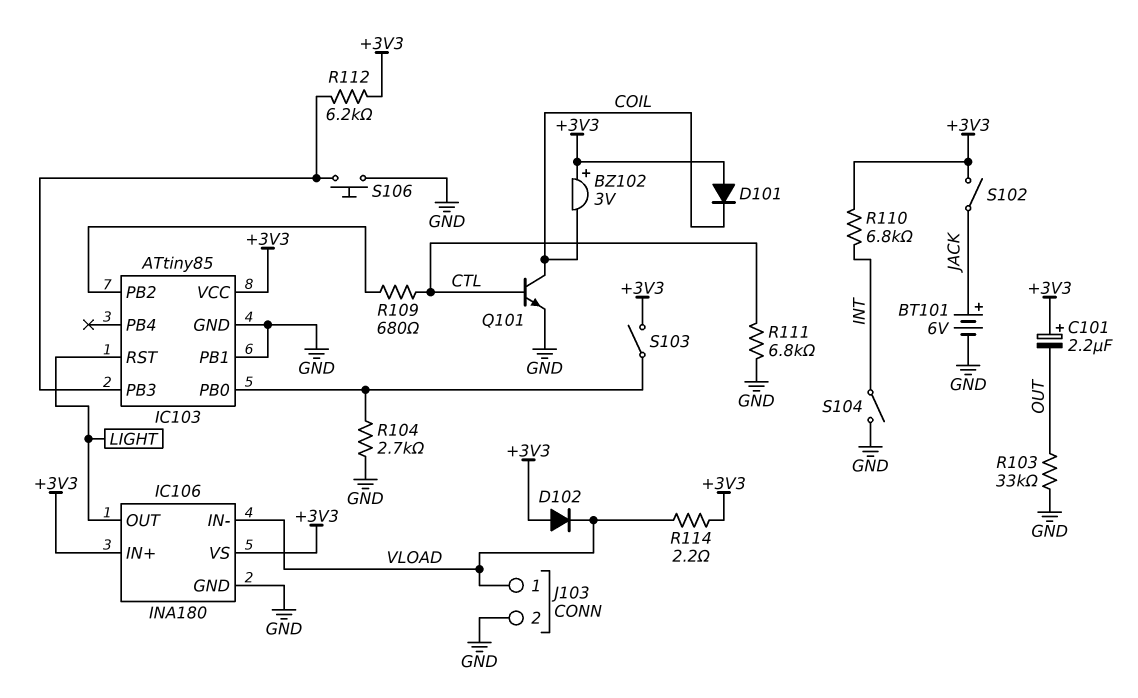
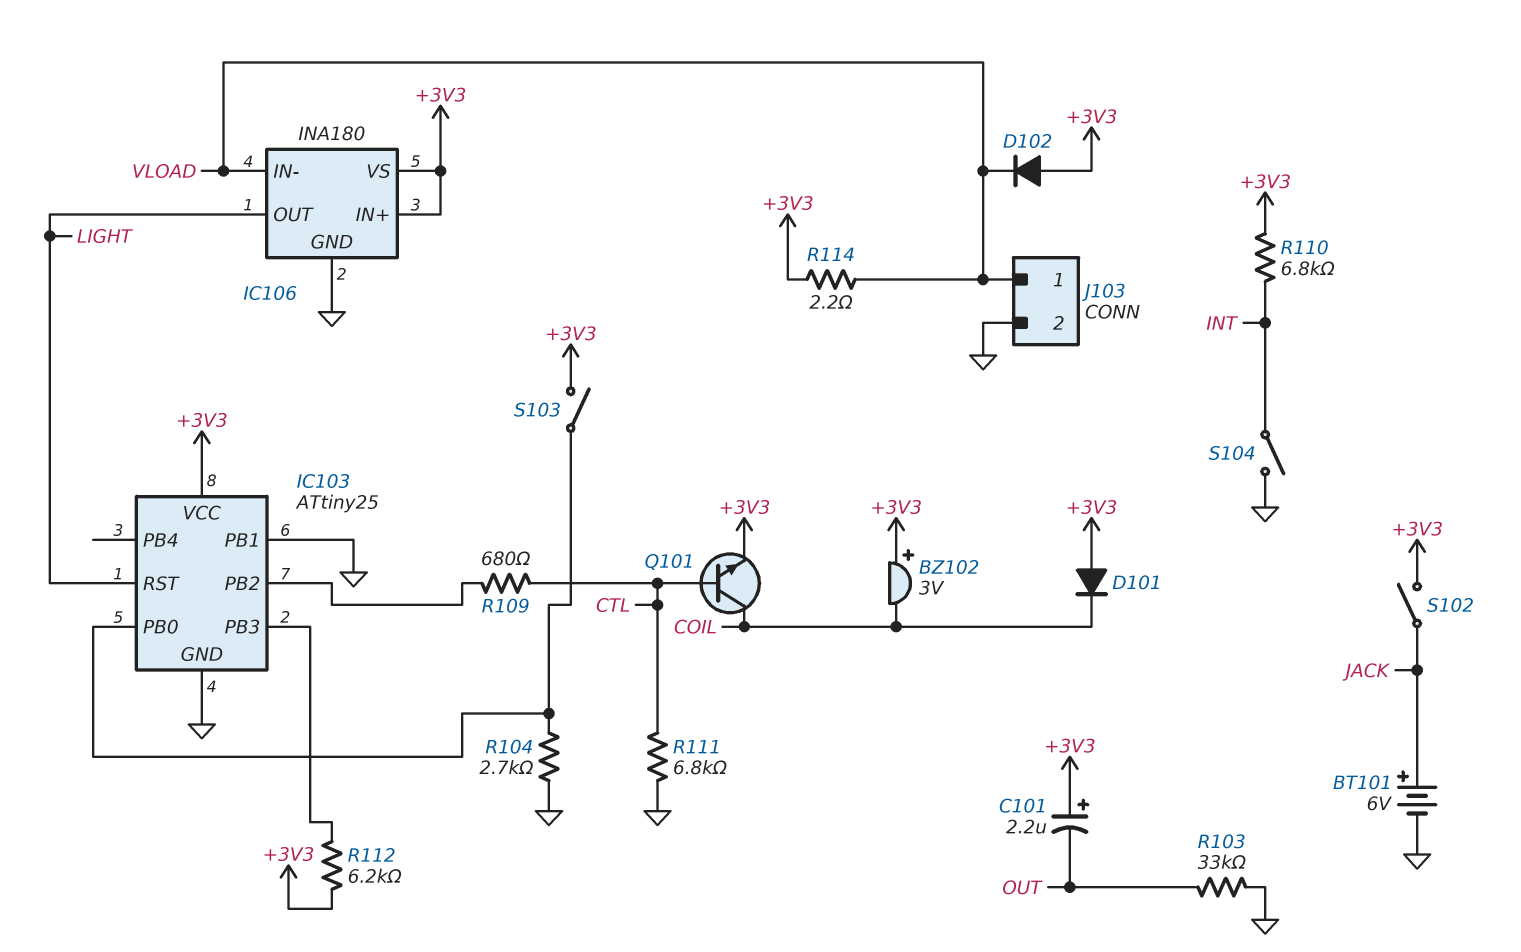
IC103: ATtiny85 -> ATtiny25
Q101: NPN (B CTL, C COIL, E GND) -> NPN (B CTL, C COIL, E +3V3)
S106: button (GND, IC103/PB3) -> none

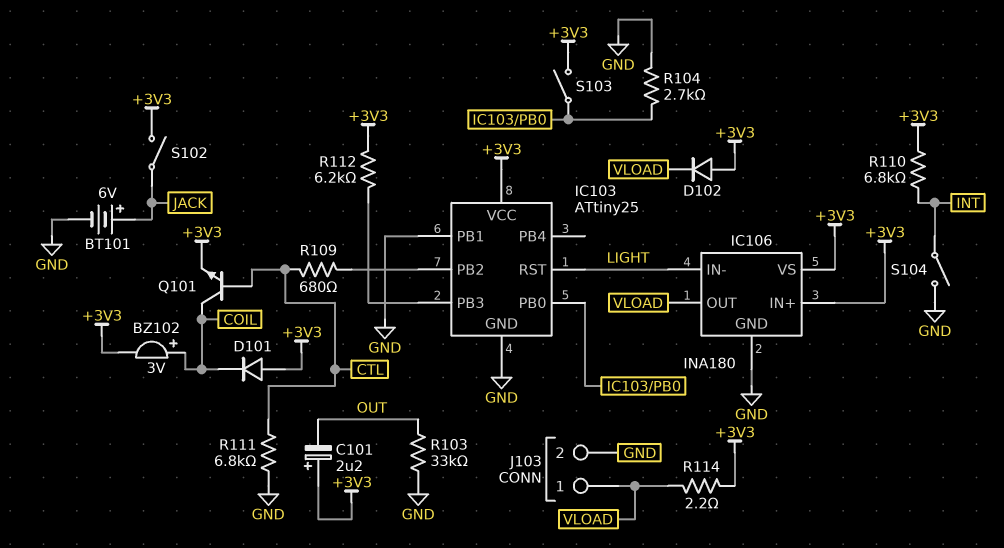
BZ102: buzzer 3V (plus +3V3, minus COIL) -> buzzer 3V (plus COIL, minus +3V3)
IC106 pin IN-: VLOAD -> LIGHT
IC106 pin OUT: LIGHT -> VLOAD

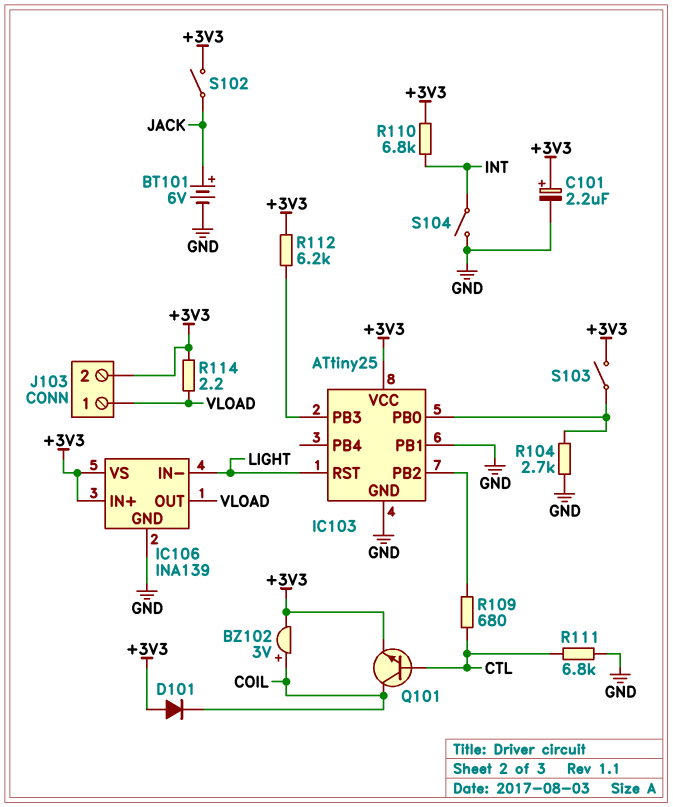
C101: 2.2uF (plus +3V3, minus OUT) -> 2.2uF (plus +3V3, minus GND)
D102: diode (A +3V3, K VLOAD) -> none
IC106: INA180 -> INA139
J103 pin 2: GND -> +3V3
R103: 33k (GND, OUT) -> none

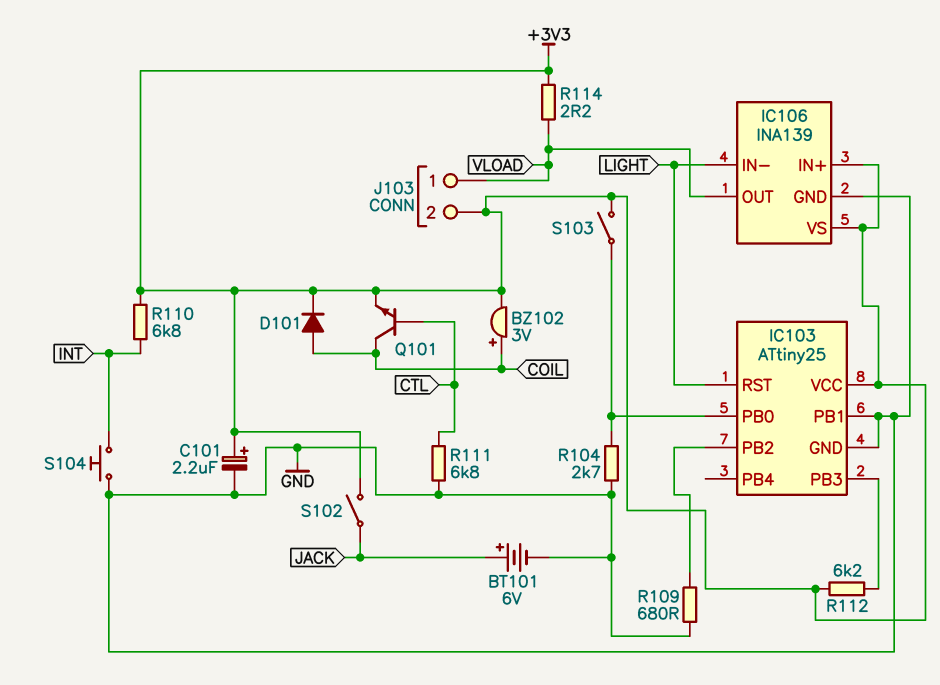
D101: diode (A +3V3, K COIL) -> diode (A COIL, K +3V3)
R109: 680 (CTL, IC103/PB2) -> 680 (GND, IC103/PB2)
S104: switch (GND, INT) -> button (GND, INT)

